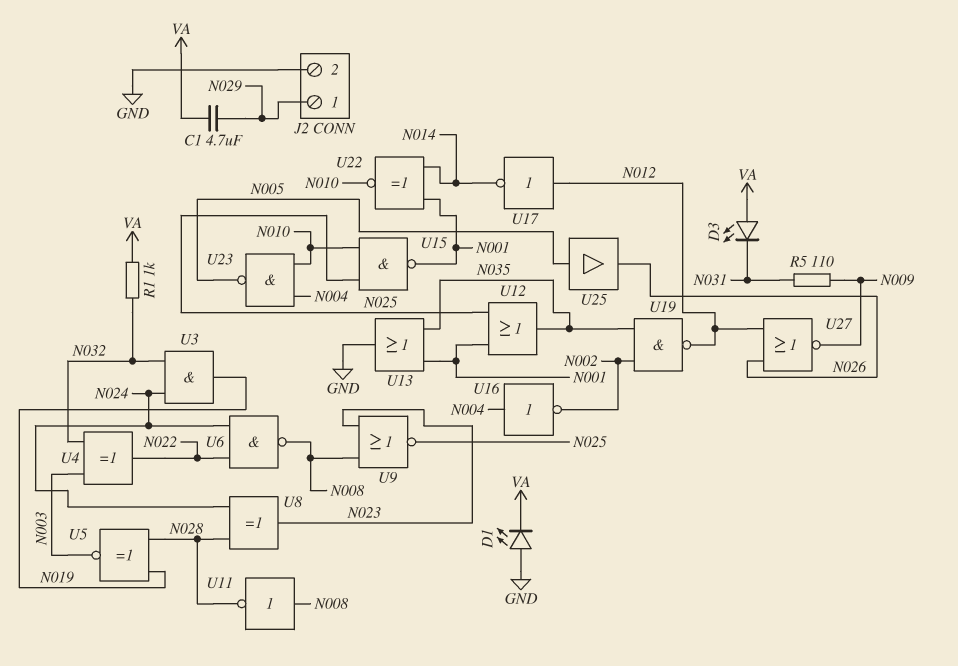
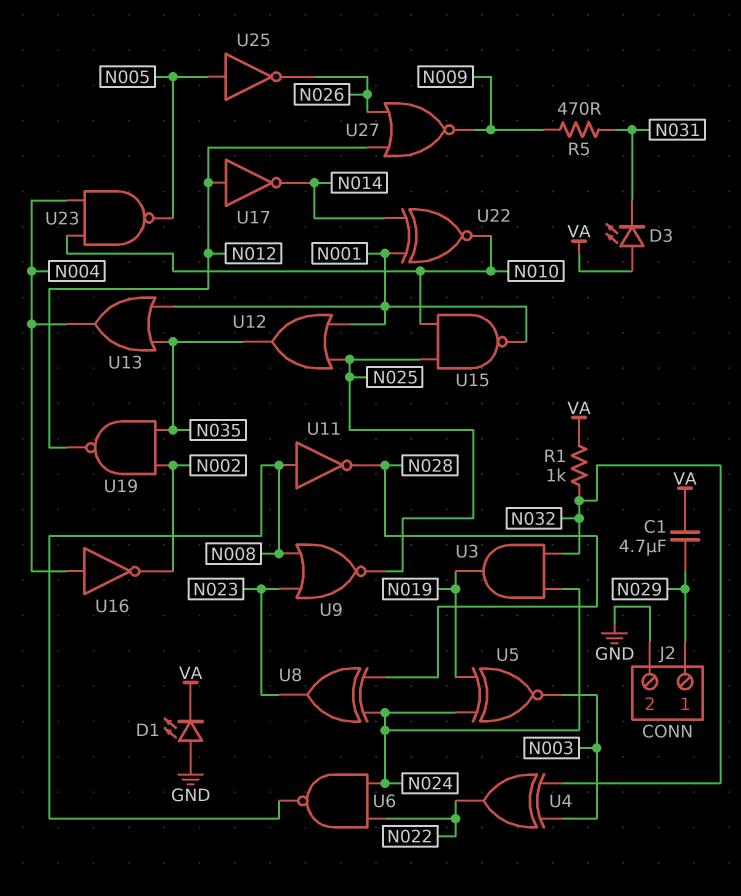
R5: 110 (N009, N031) -> 470 (N009, N031)
U5: XNOR (in N019, in N028, out N003) -> XNOR (in N019, in N024, out N003)
U13: OR (in N001, in N035, out GND) -> OR (in N001, in N035, out N004)
U25: buffer (in N005, out N026) -> NOT (in N005, out N026)

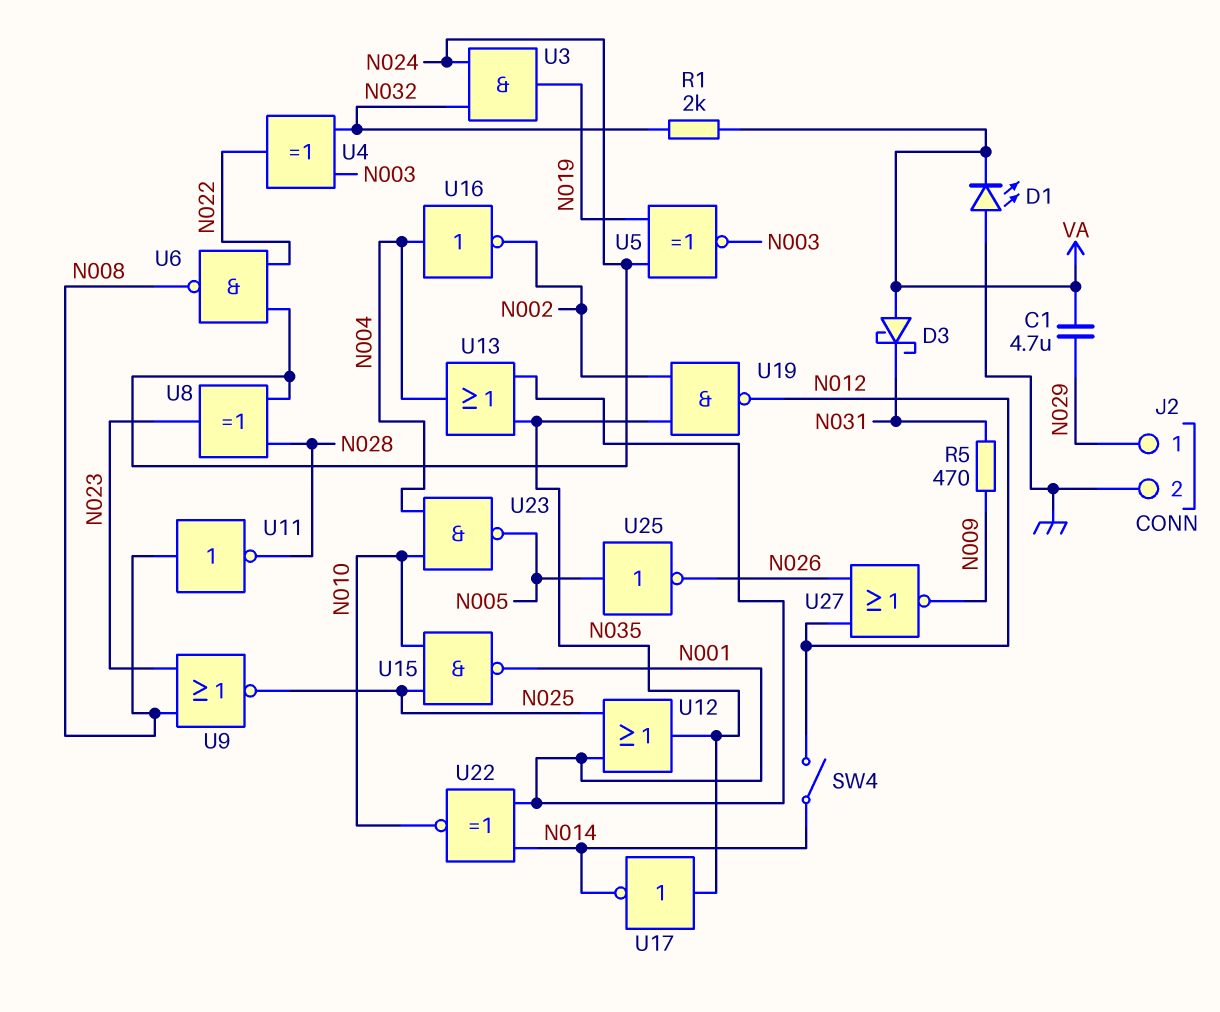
D3: LED (A VA, K N031) -> schottky (A VA, K N031)
R1: 1k (N032, VA) -> 2k (N032, VA)
SW4: none -> switch (N012, N014)
U17: NOT (in N012, out N014) -> NOT (in N035, out N014)

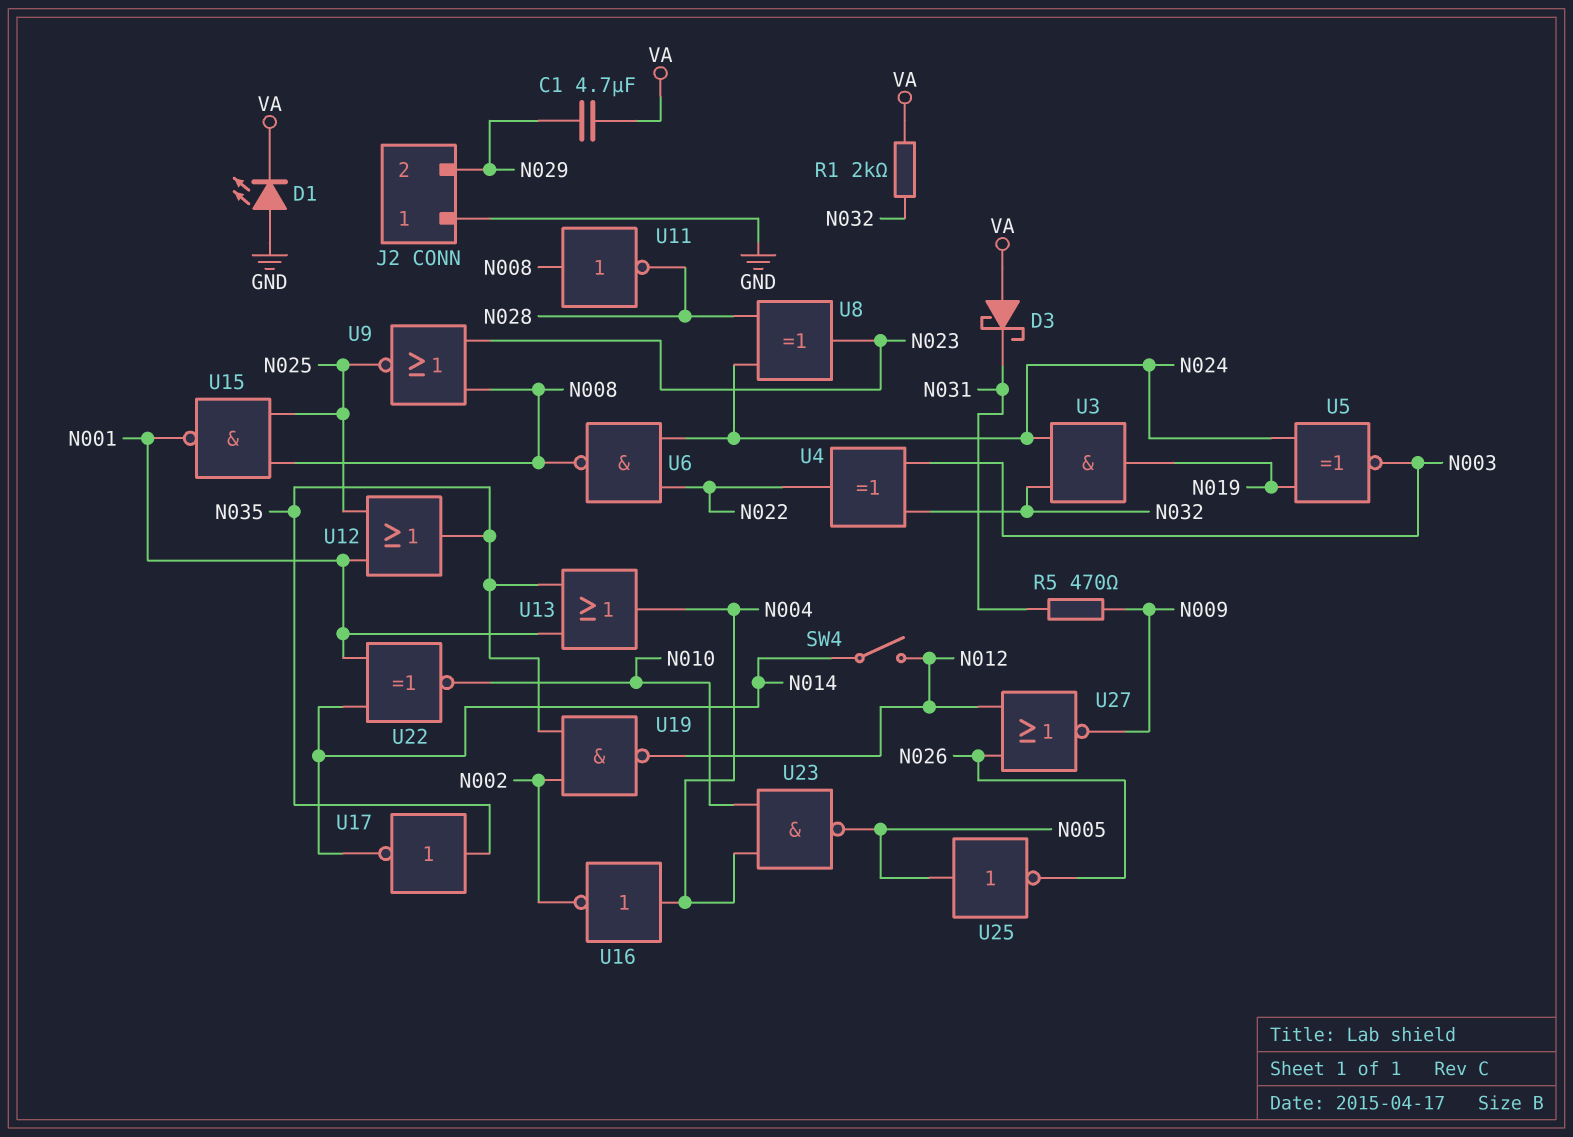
J2 pin 1: N029 -> GND
J2 pin 2: GND -> N029
U15: NAND (in N010, in N025, out N001) -> NAND (in N008, in N025, out N001)

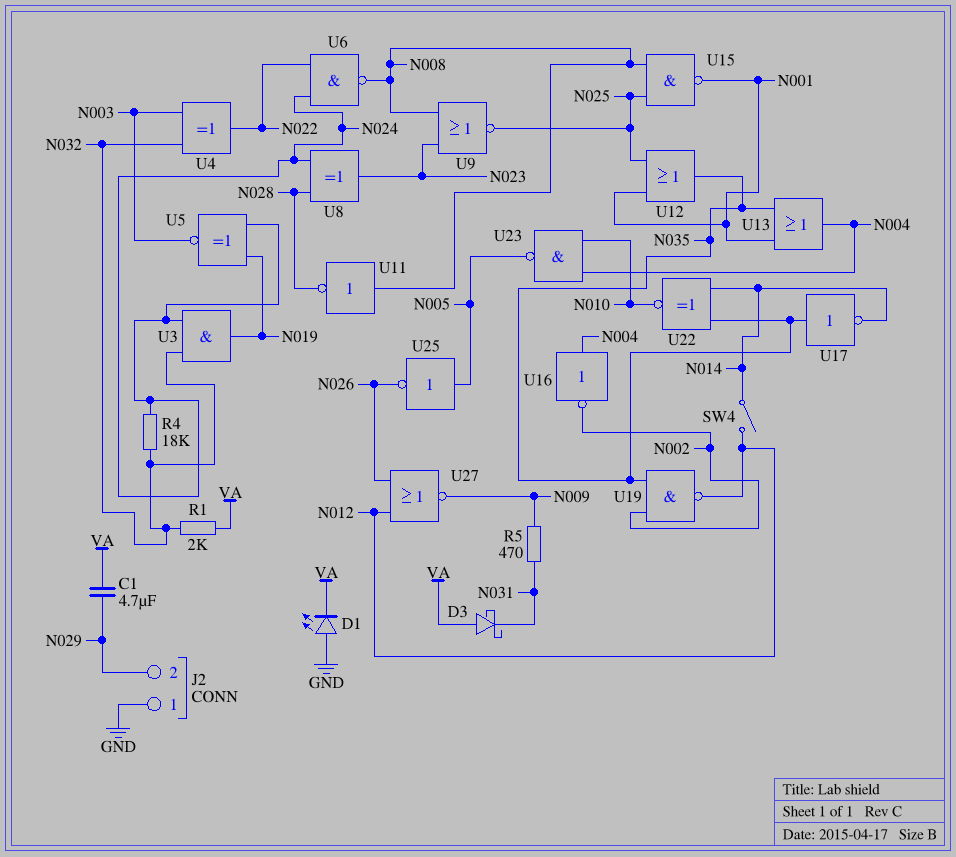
R4: none -> 18k (N024, N032)
U22: XNOR (in N001, in N014, out N010) -> XNOR (in N014, in N035, out N010)

